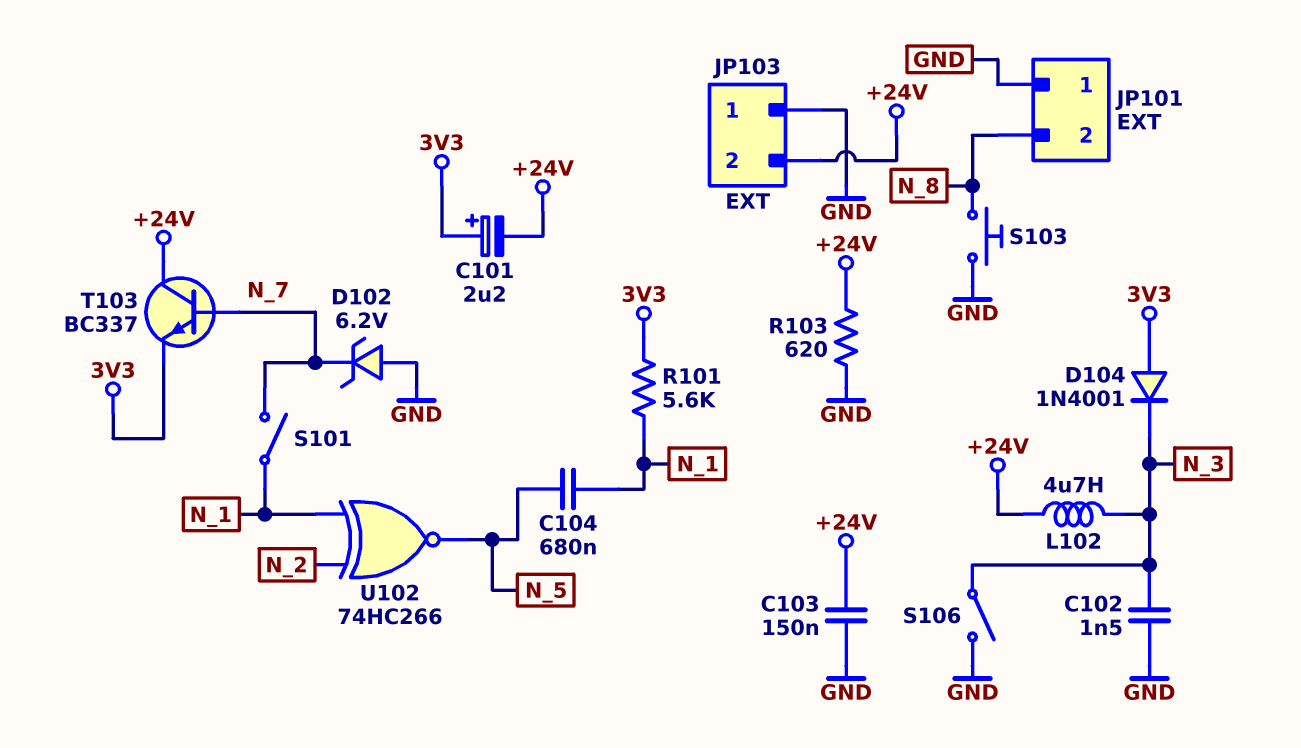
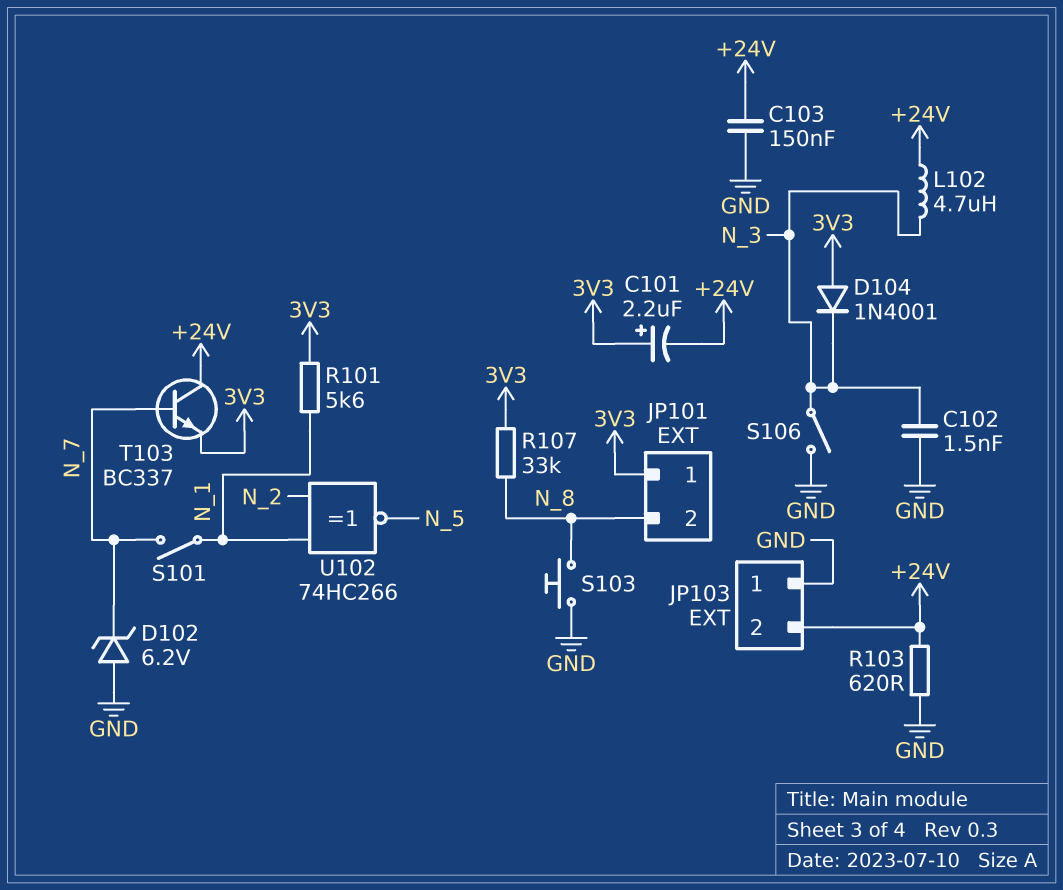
C104: 680nF (N_1, N_5) -> none
JP101 pin 1: GND -> 3V3
R107: none -> 33k (3V3, N_8)

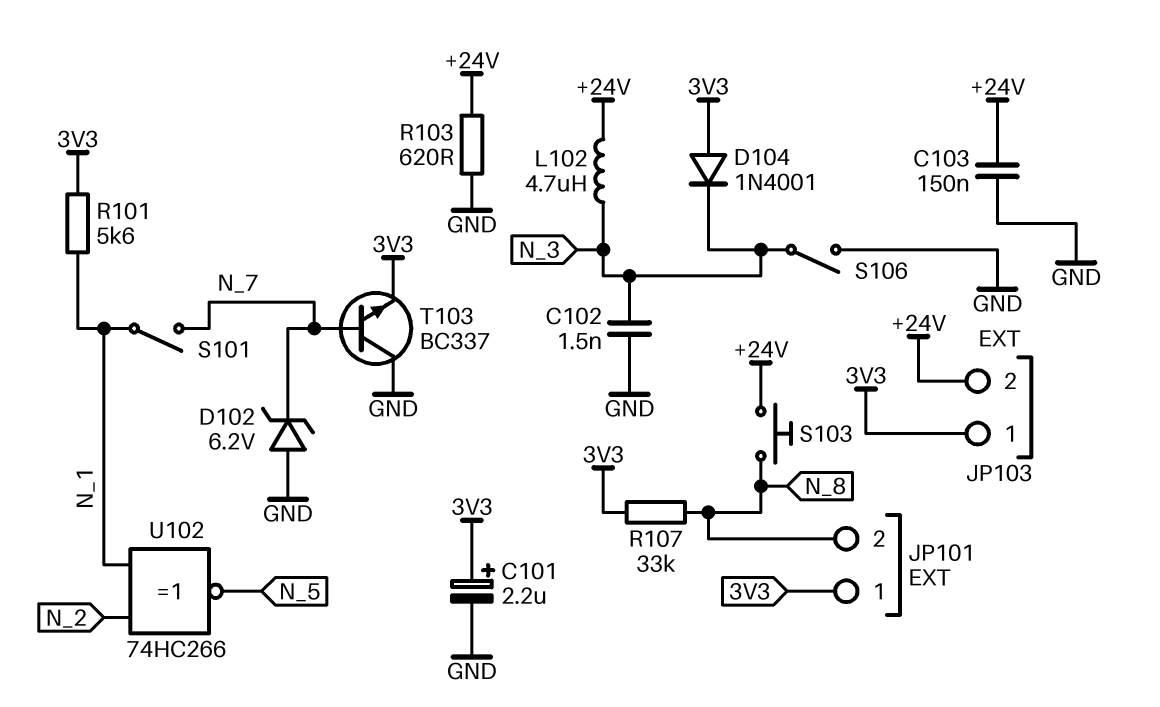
C101: 2.2uF (plus 3V3, minus +24V) -> 2.2uF (plus 3V3, minus GND)
JP103 pin 1: GND -> 3V3
S103: button (GND, N_8) -> button (+24V, N_8)
T103: NPN BC337 (B N_7, C +24V, E 3V3) -> NPN BC337 (B N_7, C GND, E 3V3)

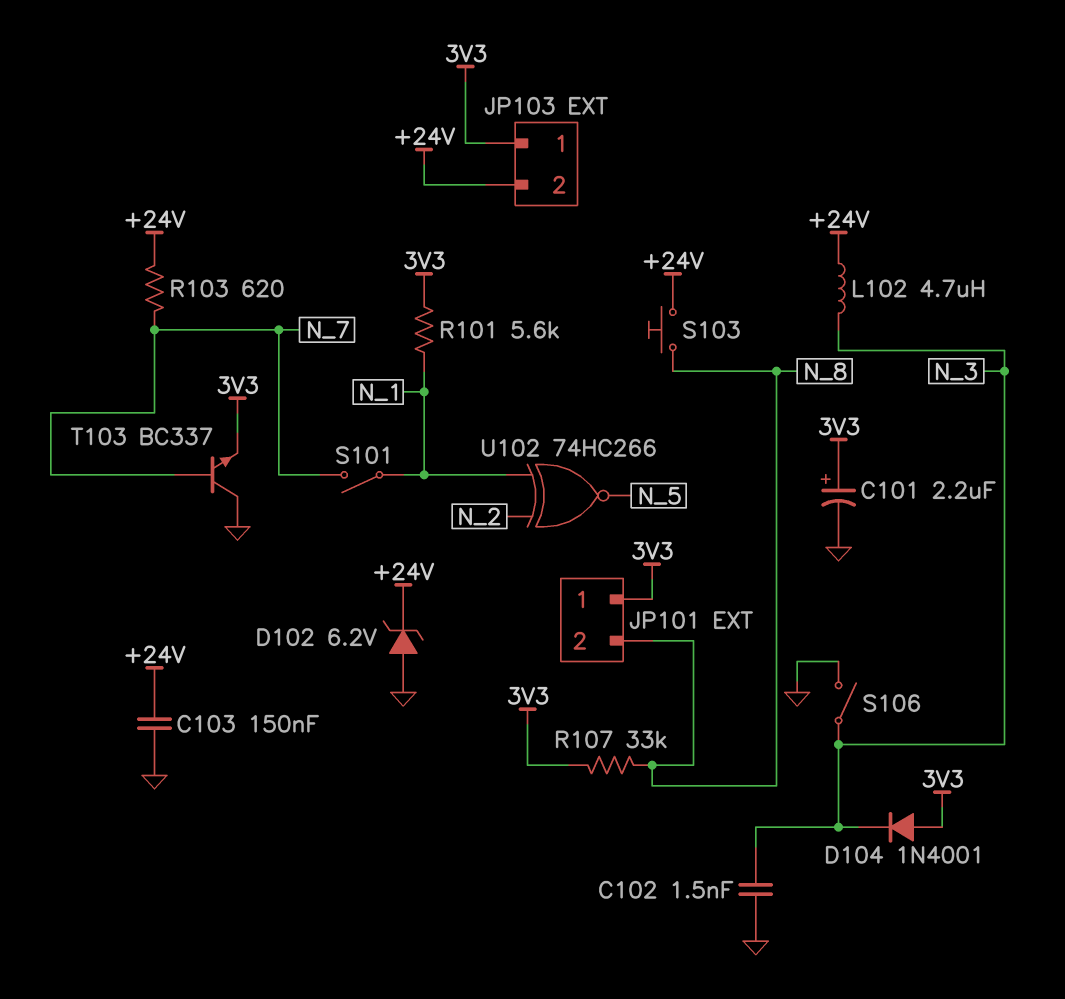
D102: zener 6.2V (A GND, K N_7) -> zener 6.2V (A GND, K +24V)
R103: 620 (+24V, GND) -> 620 (+24V, N_7)

